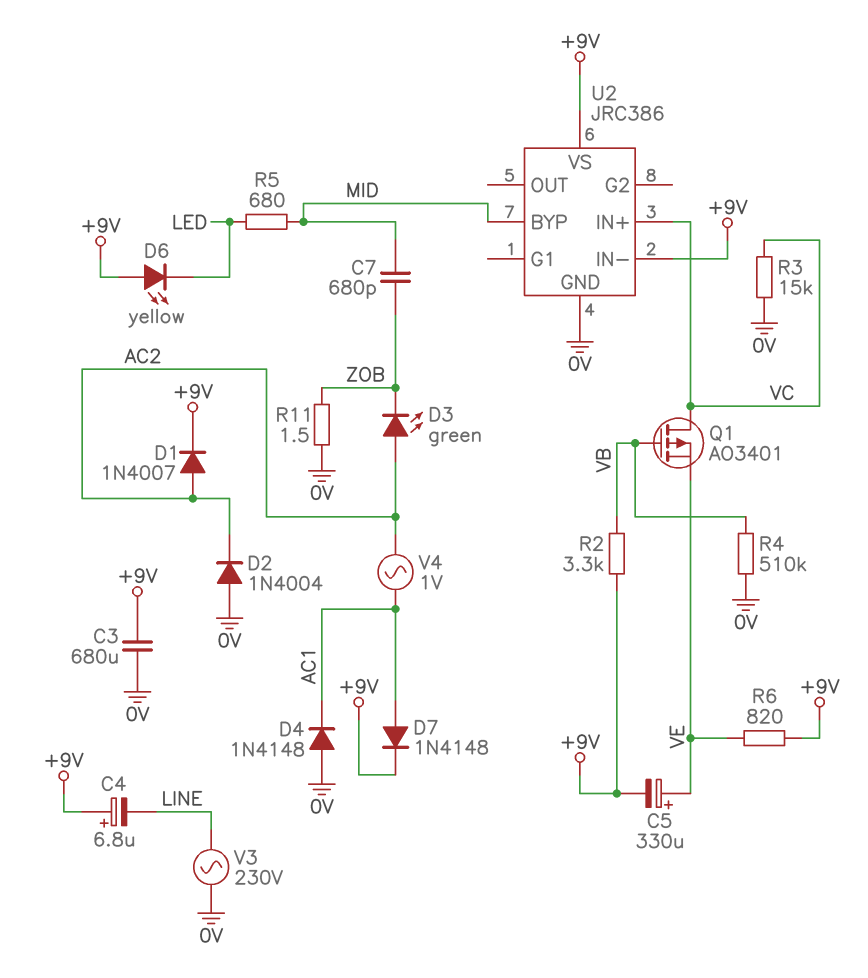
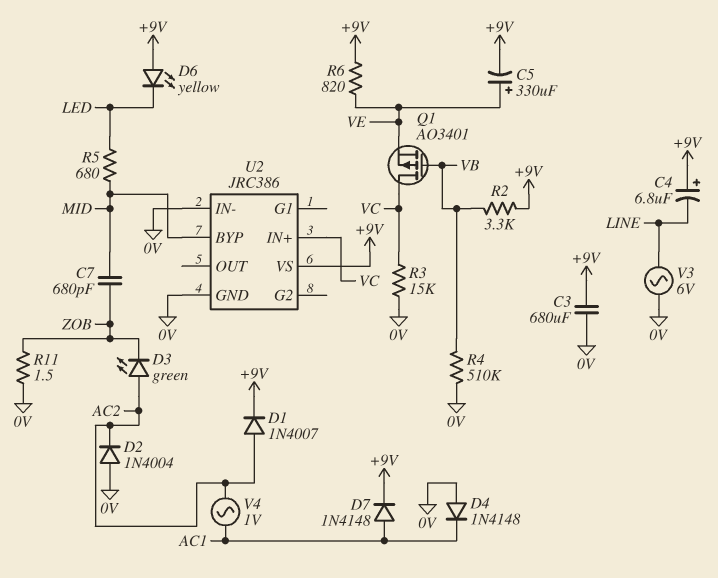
U2 pin IN-: +9V -> 0V
V3: AC 230V (0V, LINE) -> AC 6V (0V, LINE)

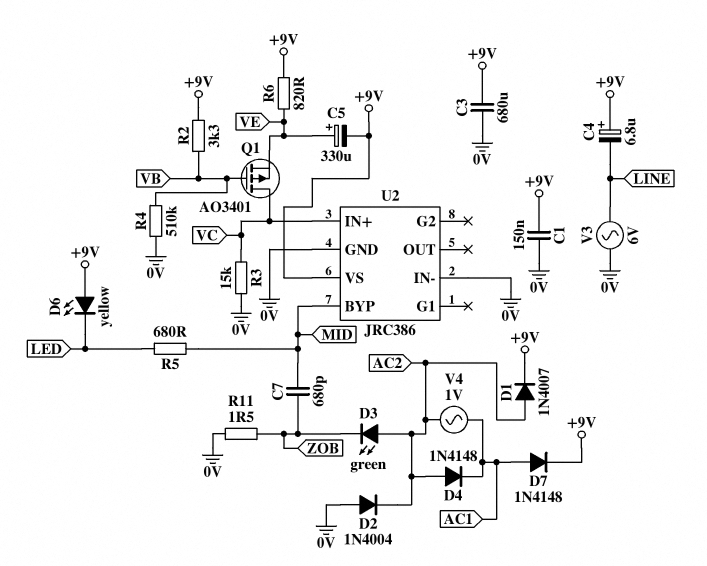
C1: none -> 150nF (+9V, 0V)
D4: diode 1N4148 (A 0V, K AC1) -> diode 1N4148 (A AC2, K AC1)

